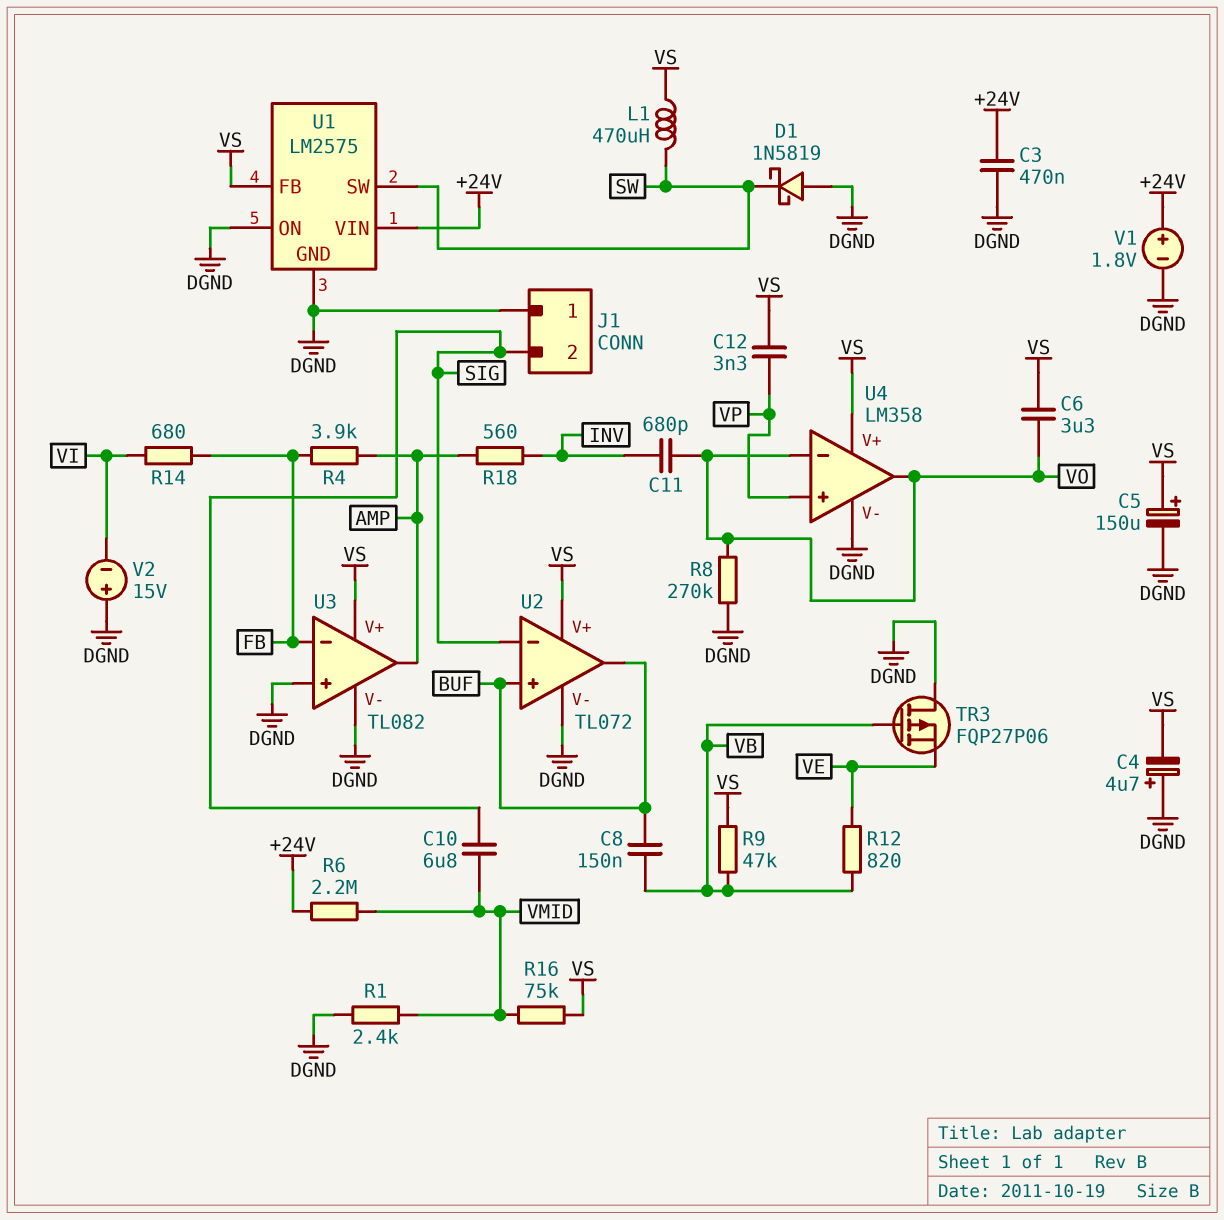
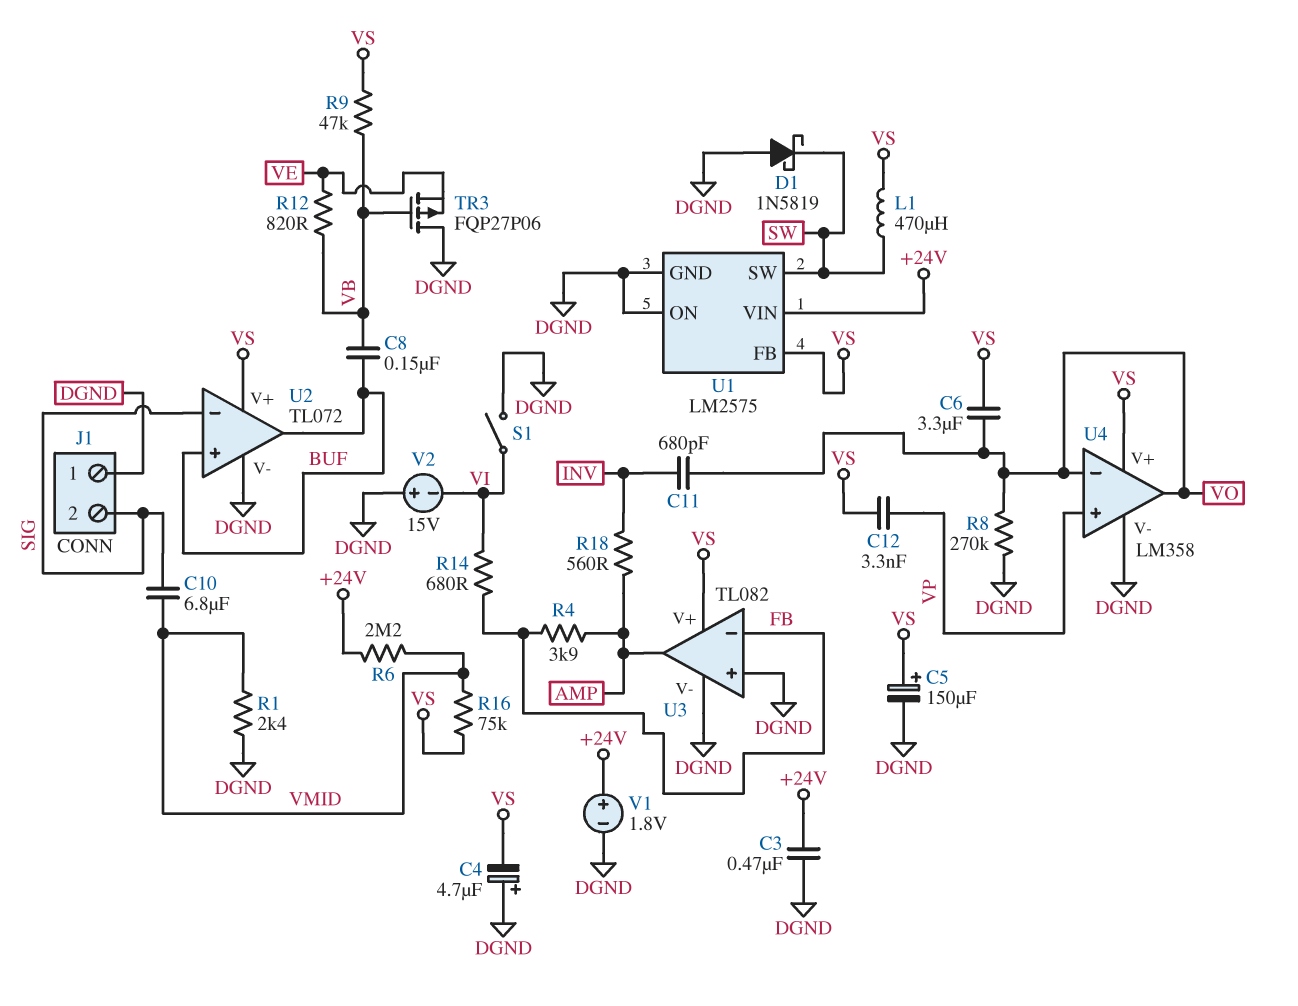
S1: none -> switch (DGND, VI)

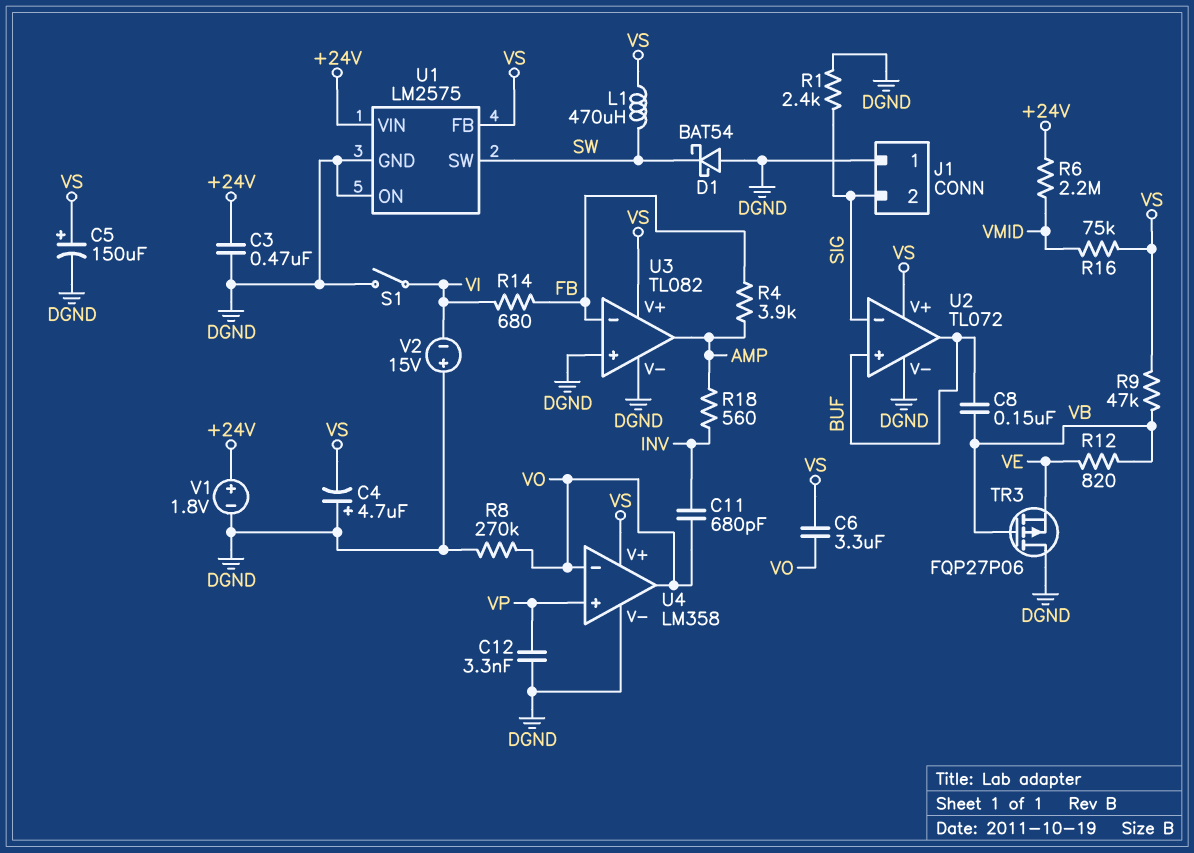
C10: 6.8uF (SIG, VMID) -> none
C12: 3.3nF (VP, VS) -> 3.3nF (DGND, VP)
D1: schottky 1N5819 (A DGND, K SW) -> schottky BAT54 (A DGND, K SW)
R1: 2.4k (DGND, VMID) -> 2.4k (DGND, SIG)

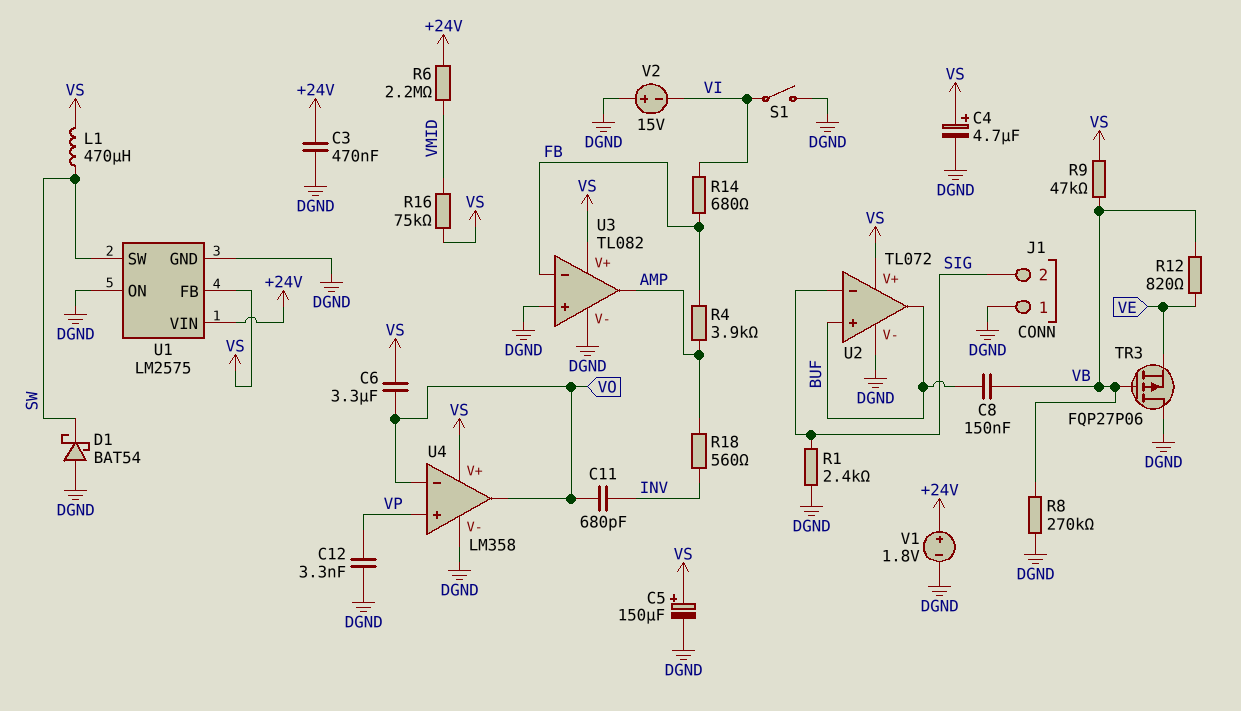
C4: 4.7uF (plus DGND, minus VS) -> 4.7uF (plus VS, minus DGND)
R8: 270k (DGND, VO) -> 270k (DGND, VB)

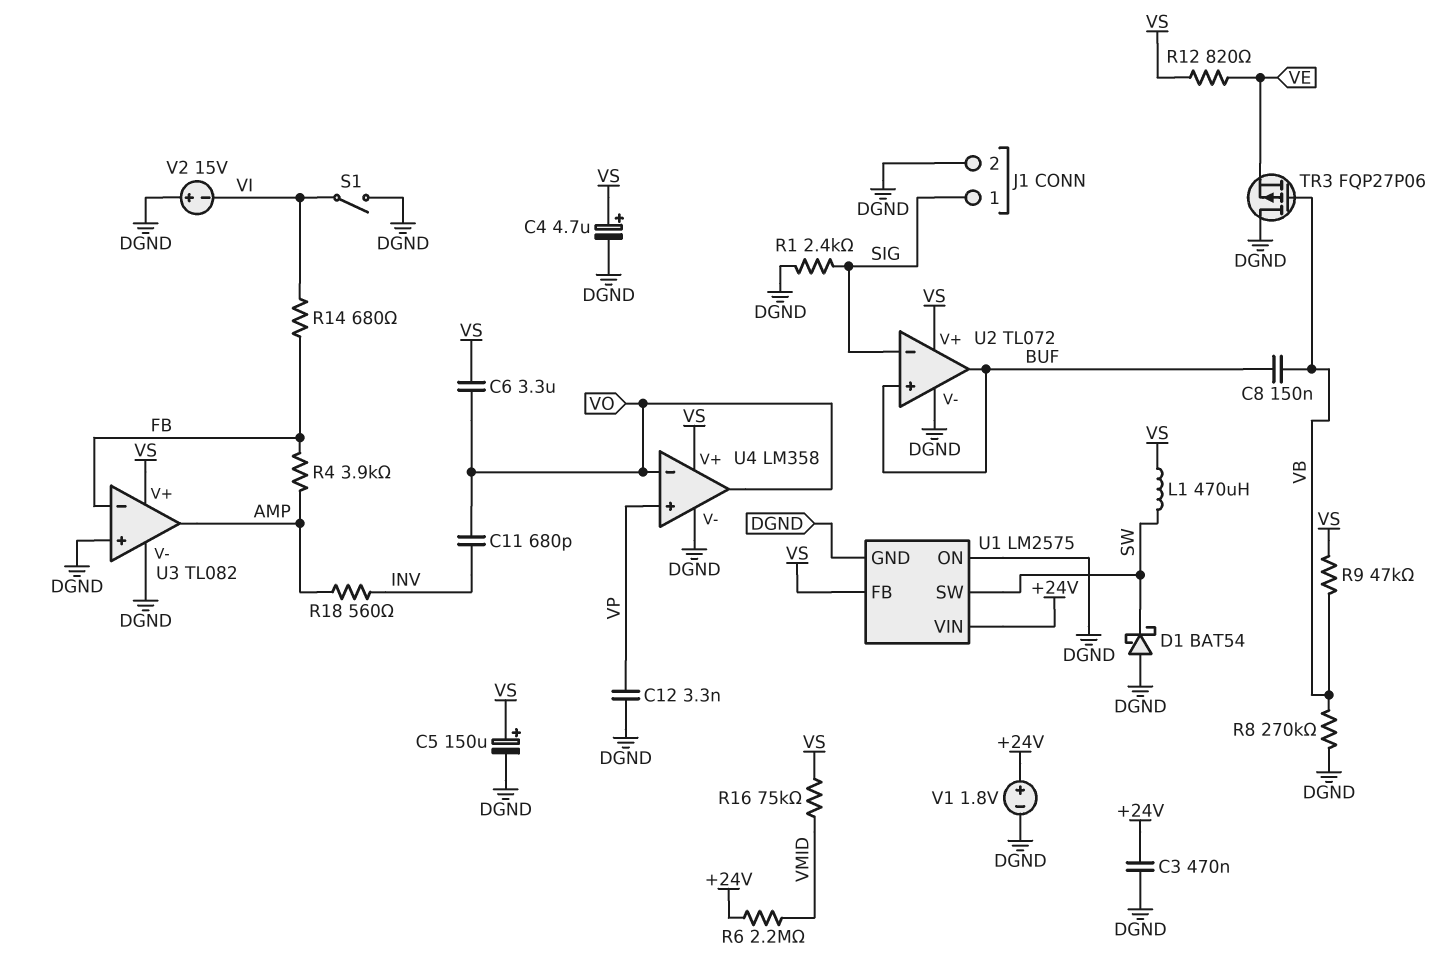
J1 pin 1: DGND -> SIG
J1 pin 2: SIG -> DGND
R12: 820 (VB, VE) -> 820 (VE, VS)

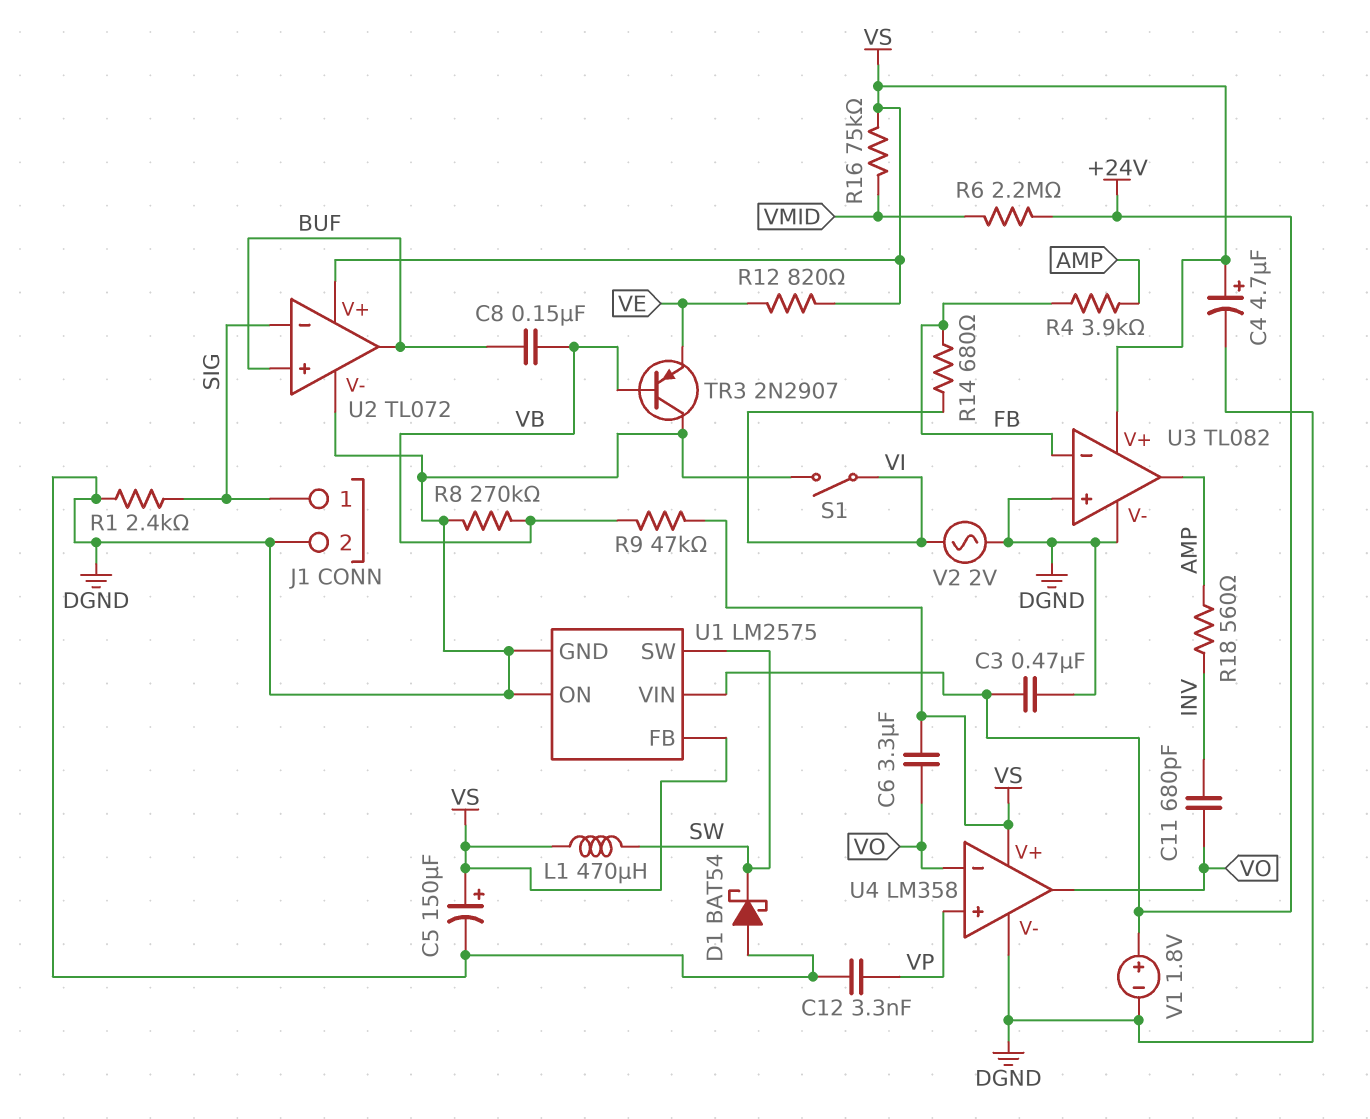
TR3: PMOS FQP27P06 (G VB, D DGND, S VE) -> PNP 2N2907 (B VB, C DGND, E VE)
V2: 15V (plus DGND, minus VI) -> AC 2V (DGND, VI)

